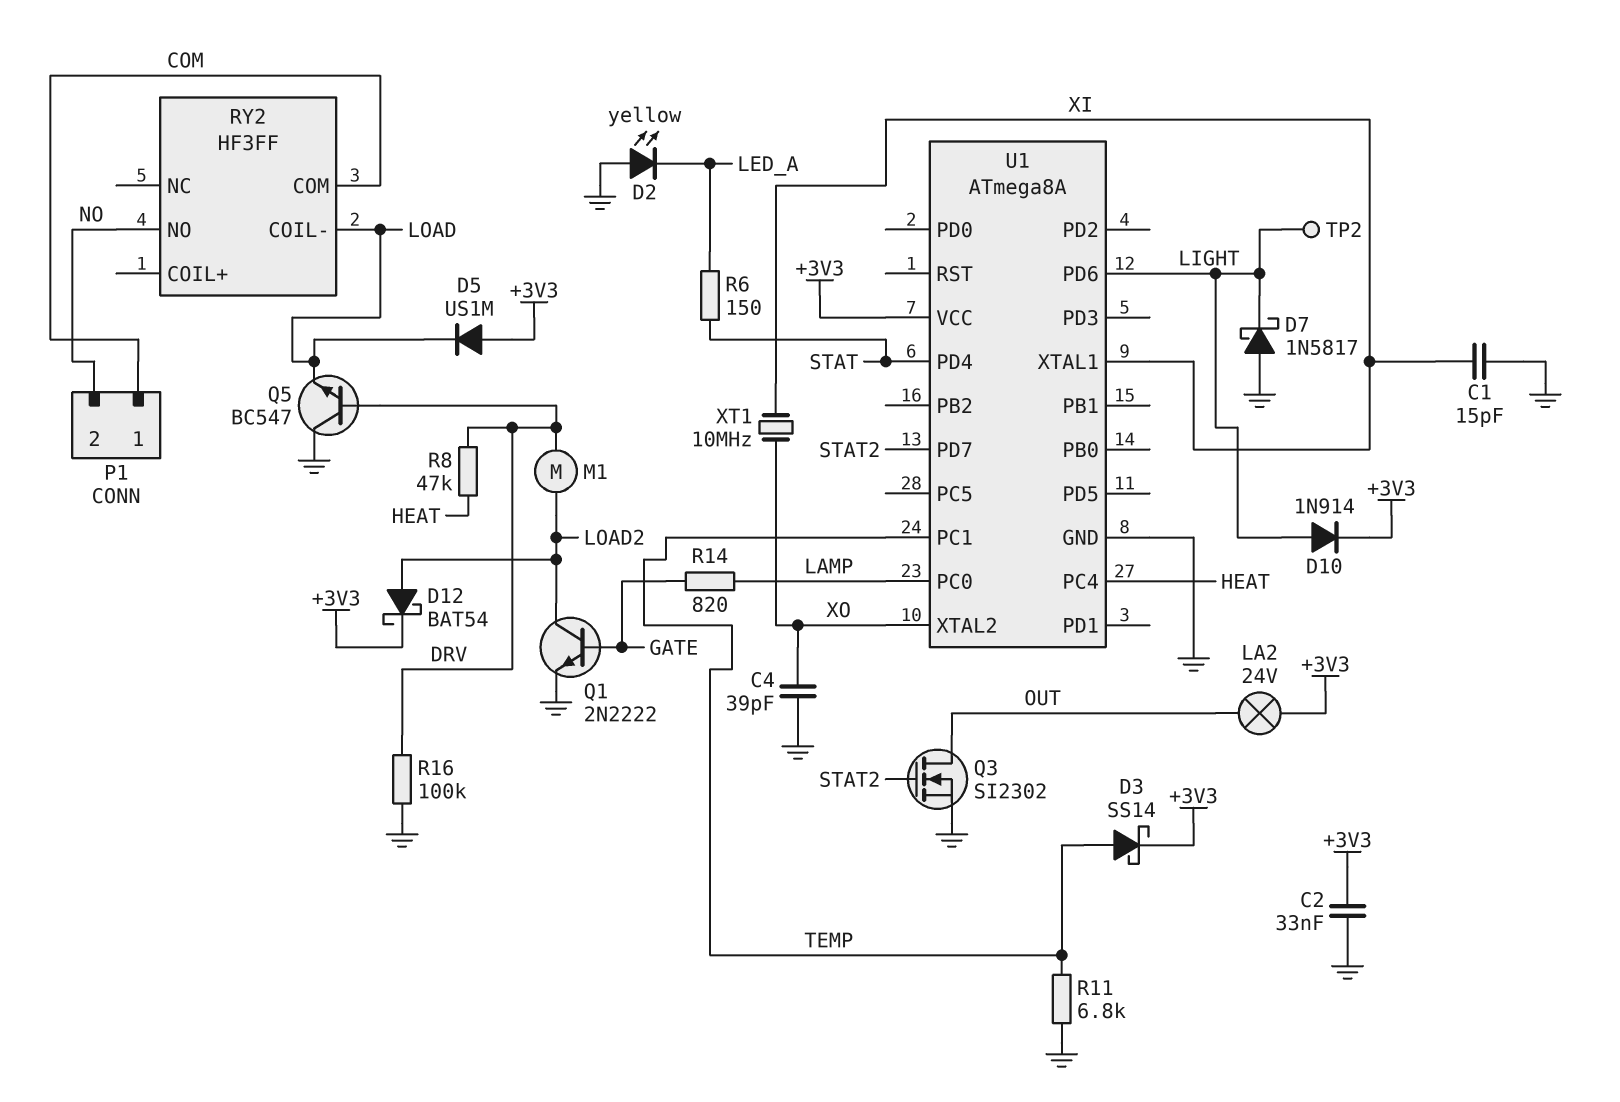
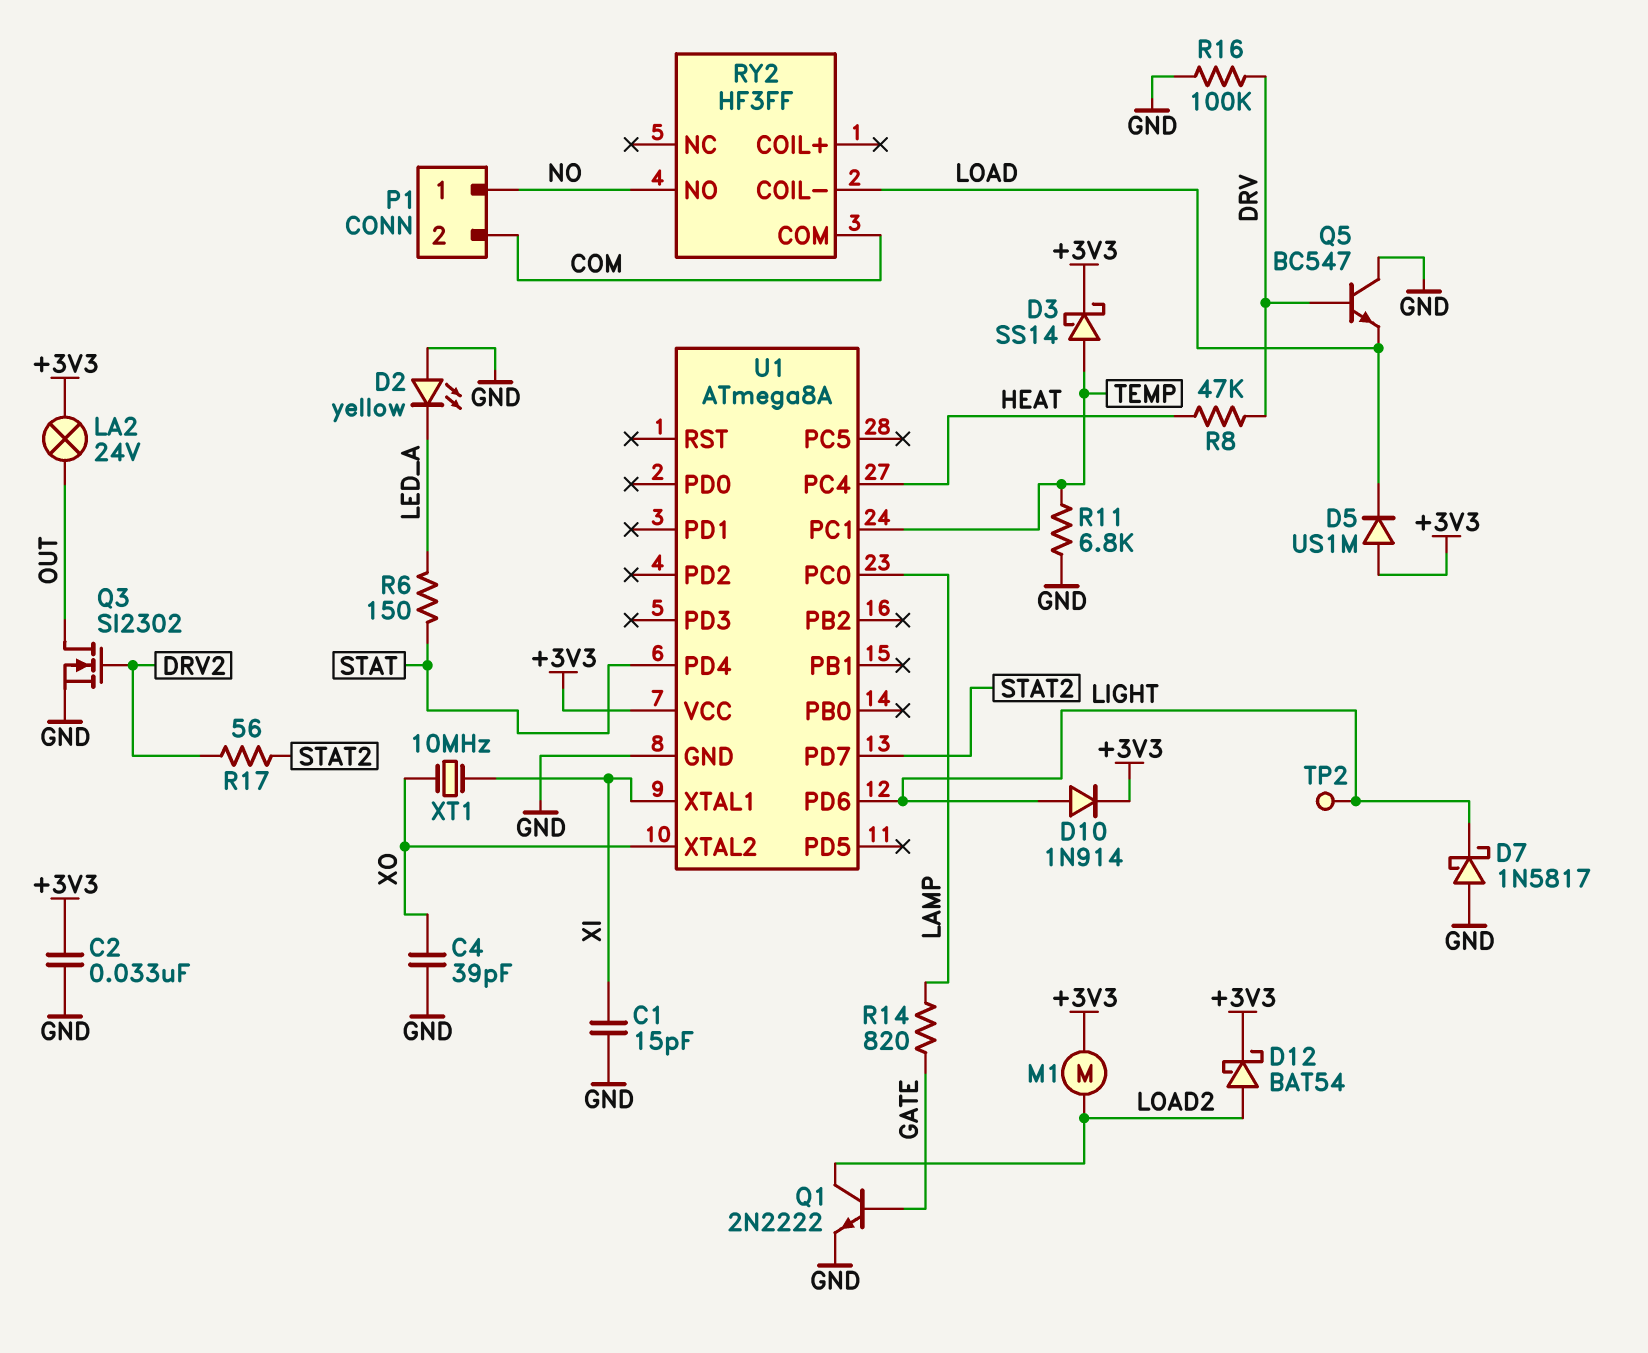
M1: motor (DRV, LOAD2) -> motor (+3V3, LOAD2)
P1 pin 1: COM -> NO
P1 pin 2: NO -> COM
Q3: NMOS SI2302 (G STAT2, D OUT, S GND) -> NMOS SI2302 (G DRV2, D OUT, S GND)
R17: none -> 56 (DRV2, STAT2)

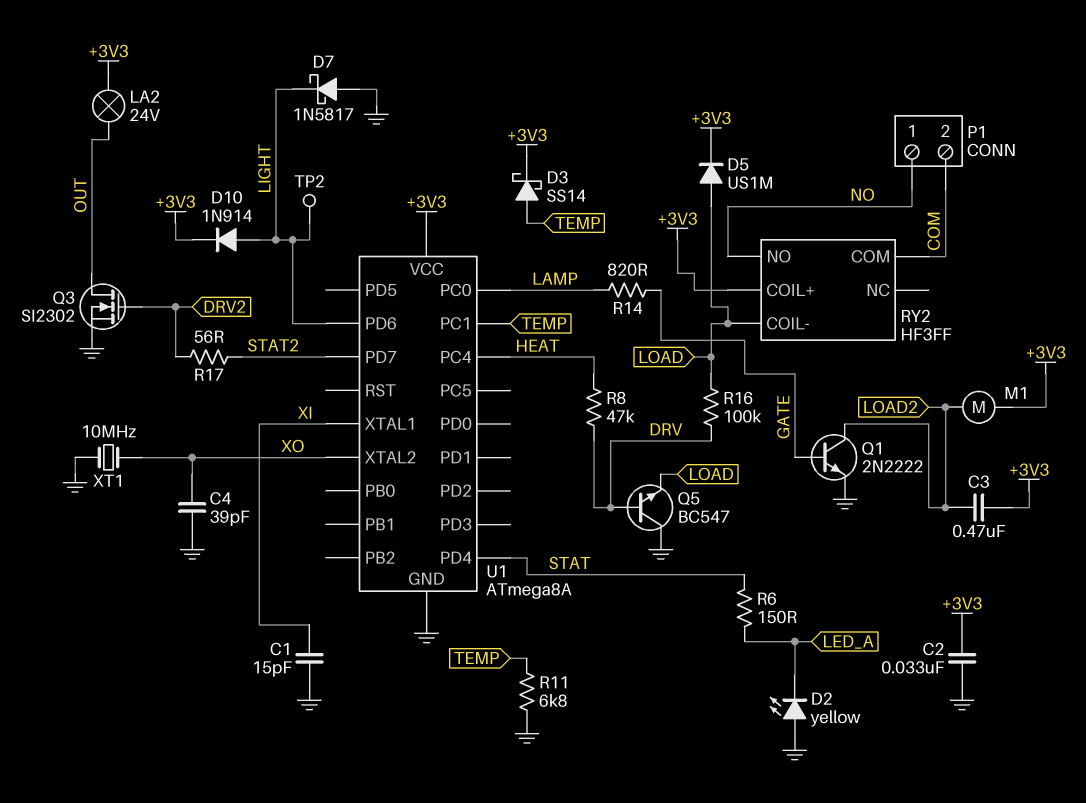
C3: none -> 470nF (+3V3, LOAD2)
D5: diode US1M (A +3V3, K LOAD) -> diode US1M (A LOAD, K +3V3)
D12: schottky BAT54 (A LOAD2, K +3V3) -> none
R16: 100k (DRV, GND) -> 100k (DRV, LOAD)
RY2 pin COIL+: none -> +3V3
XT1: 10MHz (XI, XO) -> 10MHz (GND, XO)

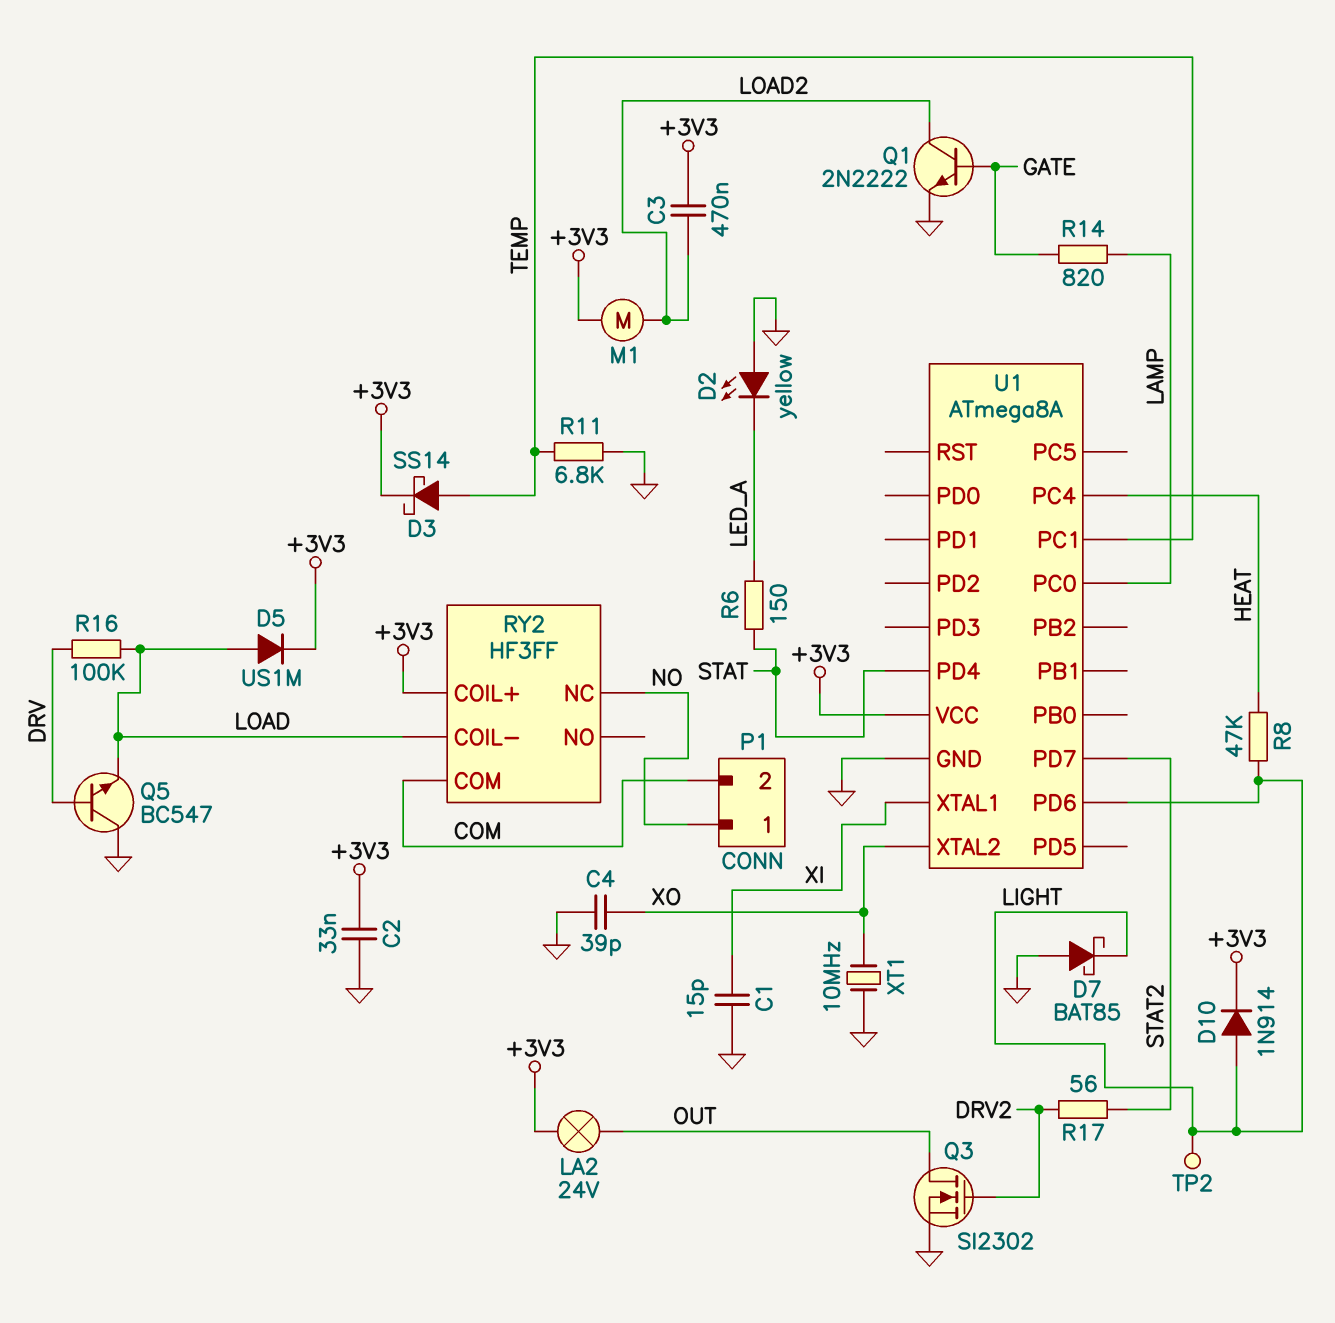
D7: schottky 1N5817 (A GND, K LIGHT) -> schottky BAT85 (A GND, K LIGHT)
R8: 47k (DRV, HEAT) -> 47k (HEAT, LIGHT)
RY2 pin NC: none -> NO
RY2 pin NO: NO -> none

